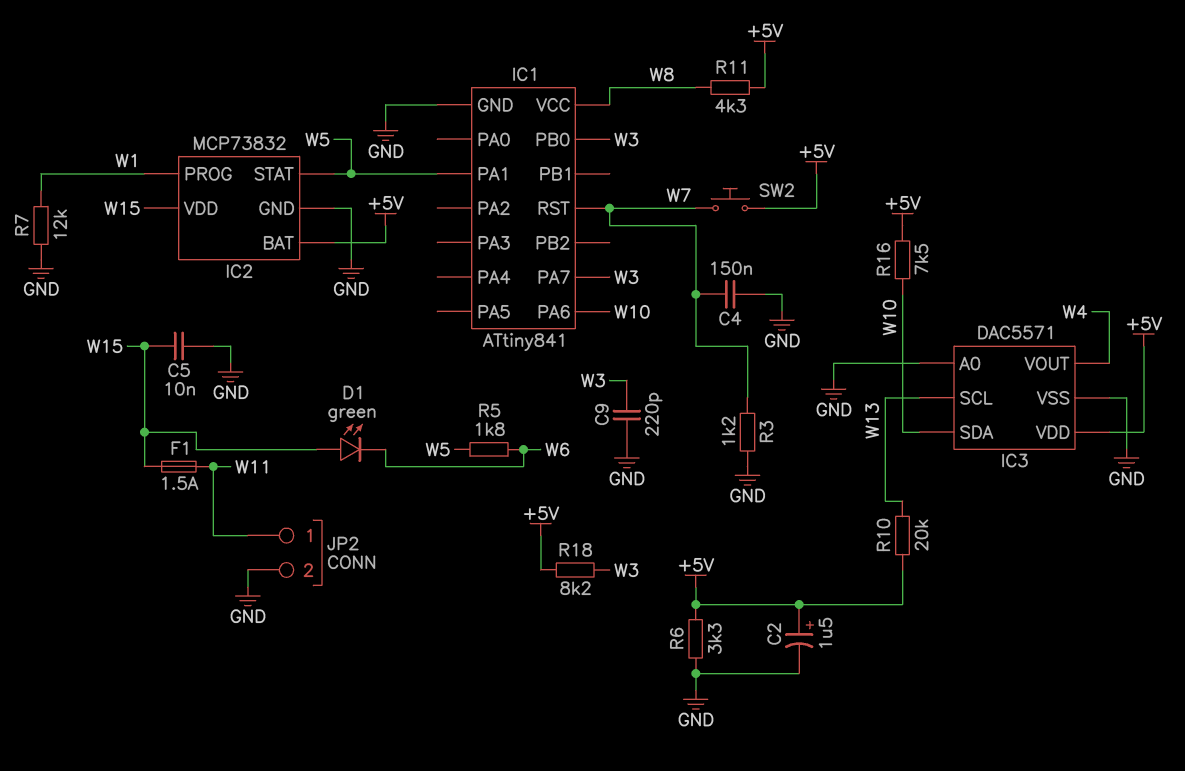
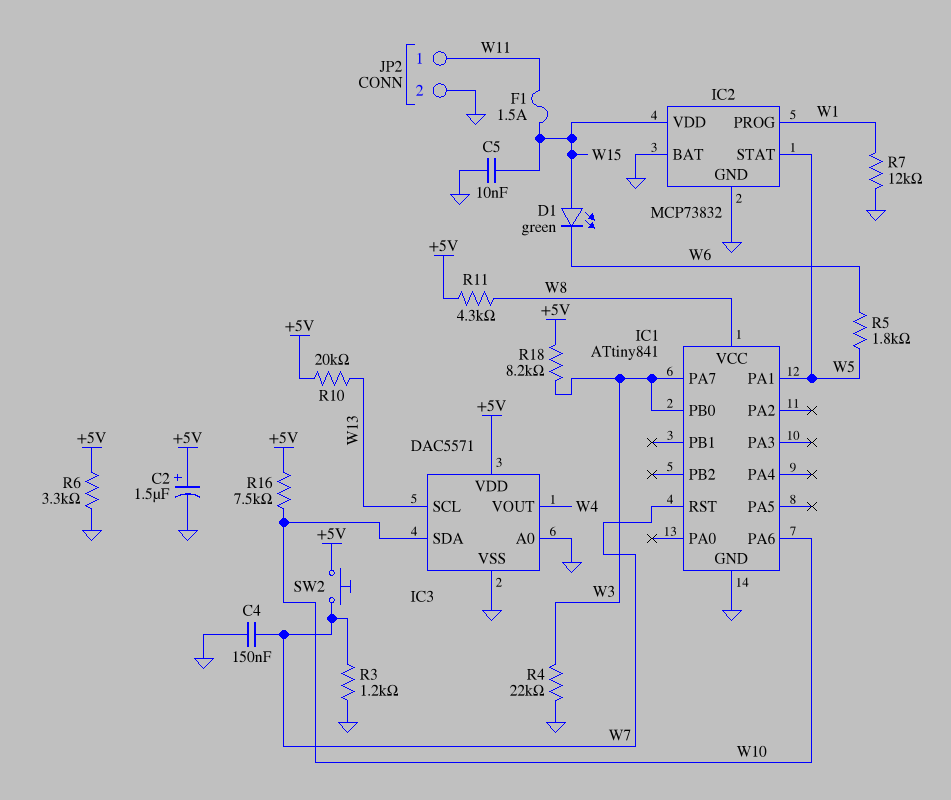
C9: 220pF (GND, W3) -> none
IC2 pin BAT: +5V -> GND
R4: none -> 22k (GND, W3)

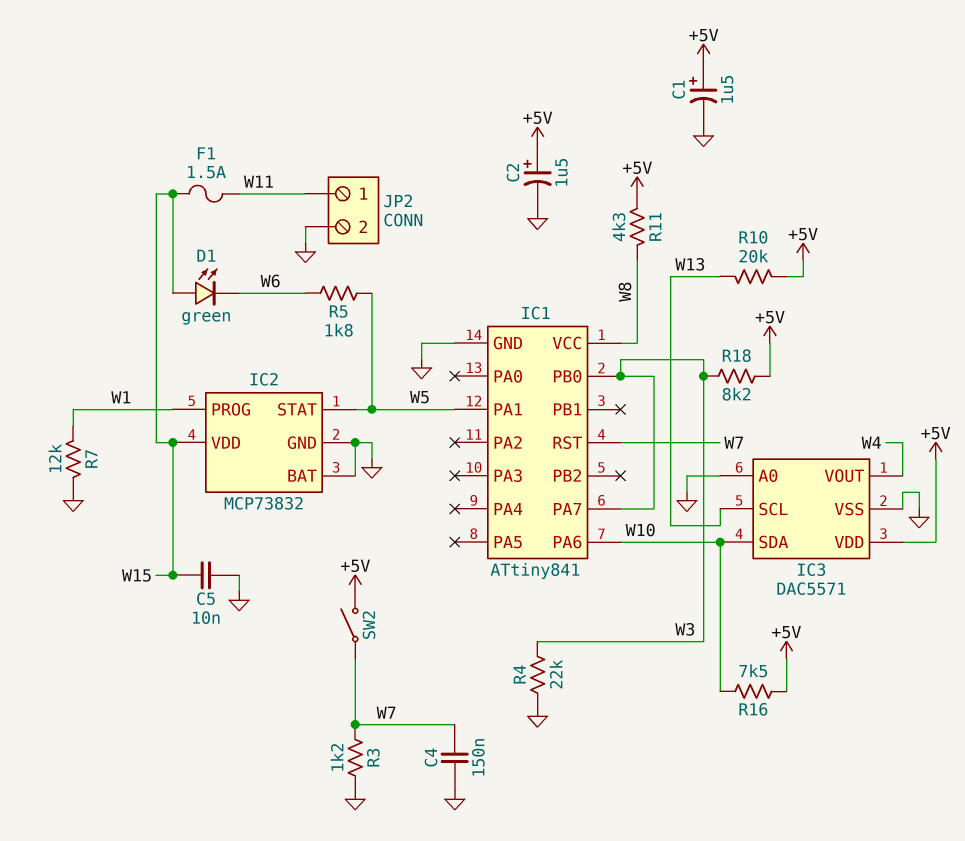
C1: none -> 1.5uF (plus +5V, minus GND)
R6: 3.3k (+5V, GND) -> none
SW2: button (+5V, W7) -> switch (+5V, W7)

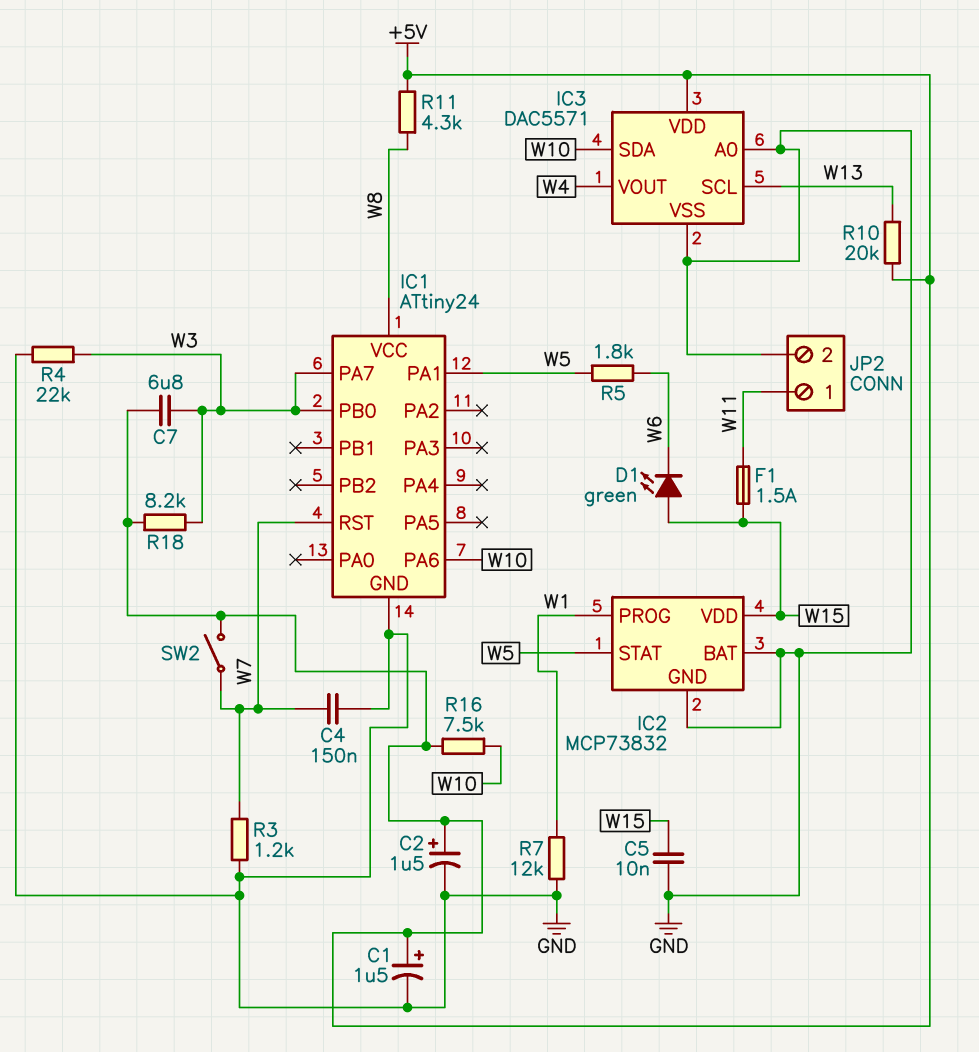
C7: none -> 6.8uF (+5V, W3)
IC1: ATtiny841 -> ATtiny24

